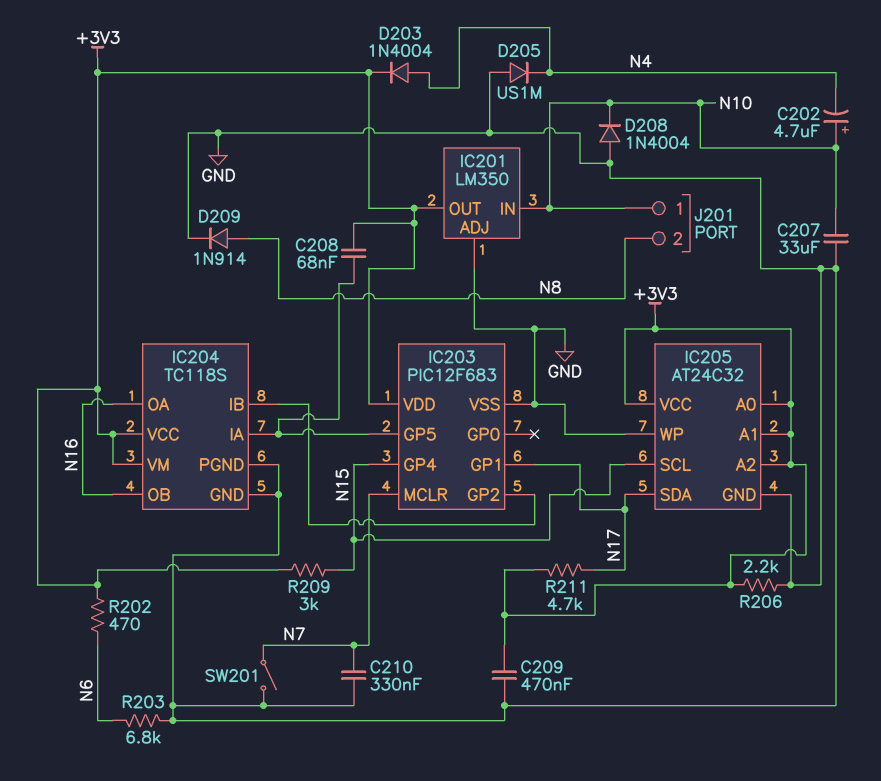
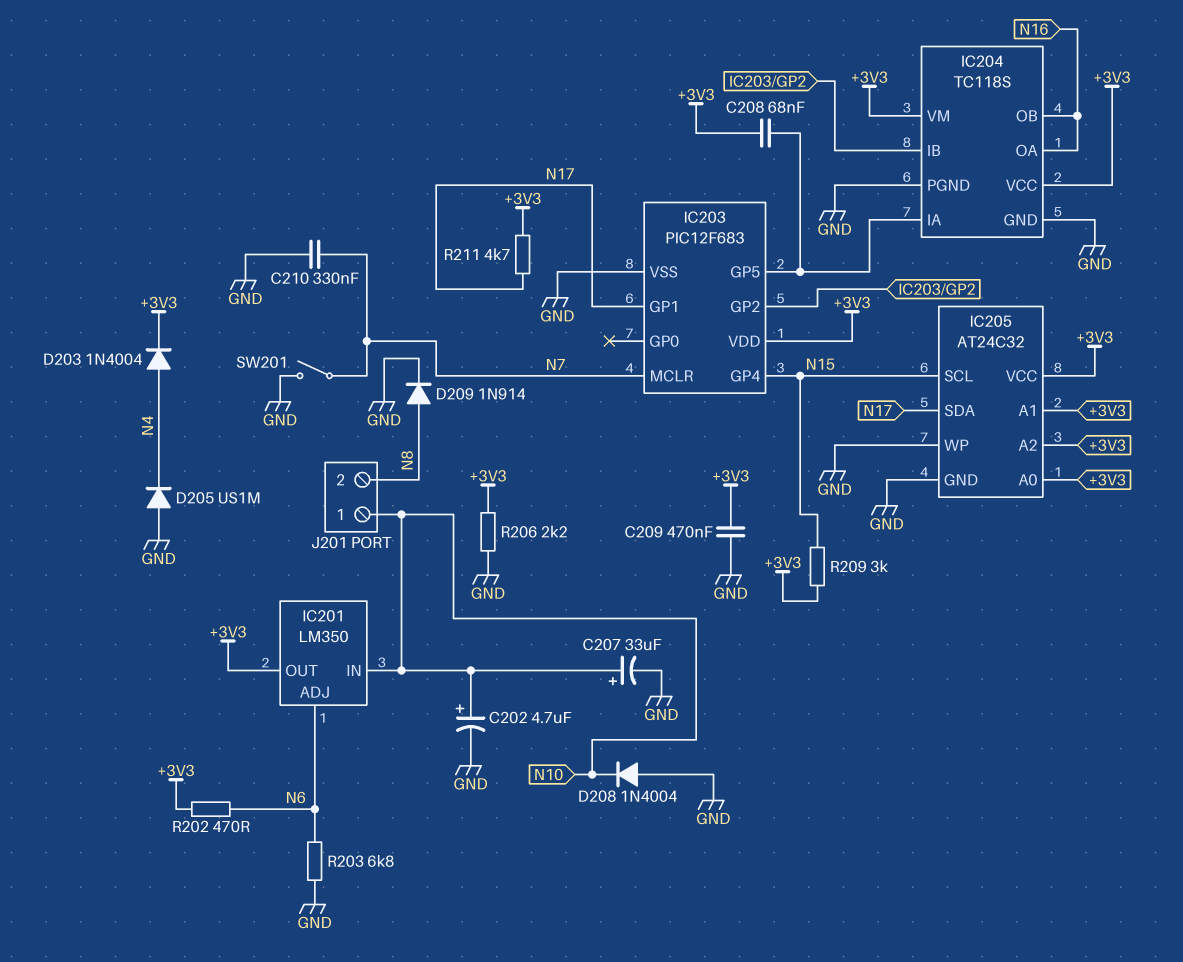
C202: 4.7uF (plus N10, minus N4) -> 4.7uF (plus N10, minus GND)
C207: 33uF (GND, N10) -> 33uF (plus N10, minus GND)
IC201 pin ADJ: GND -> N6

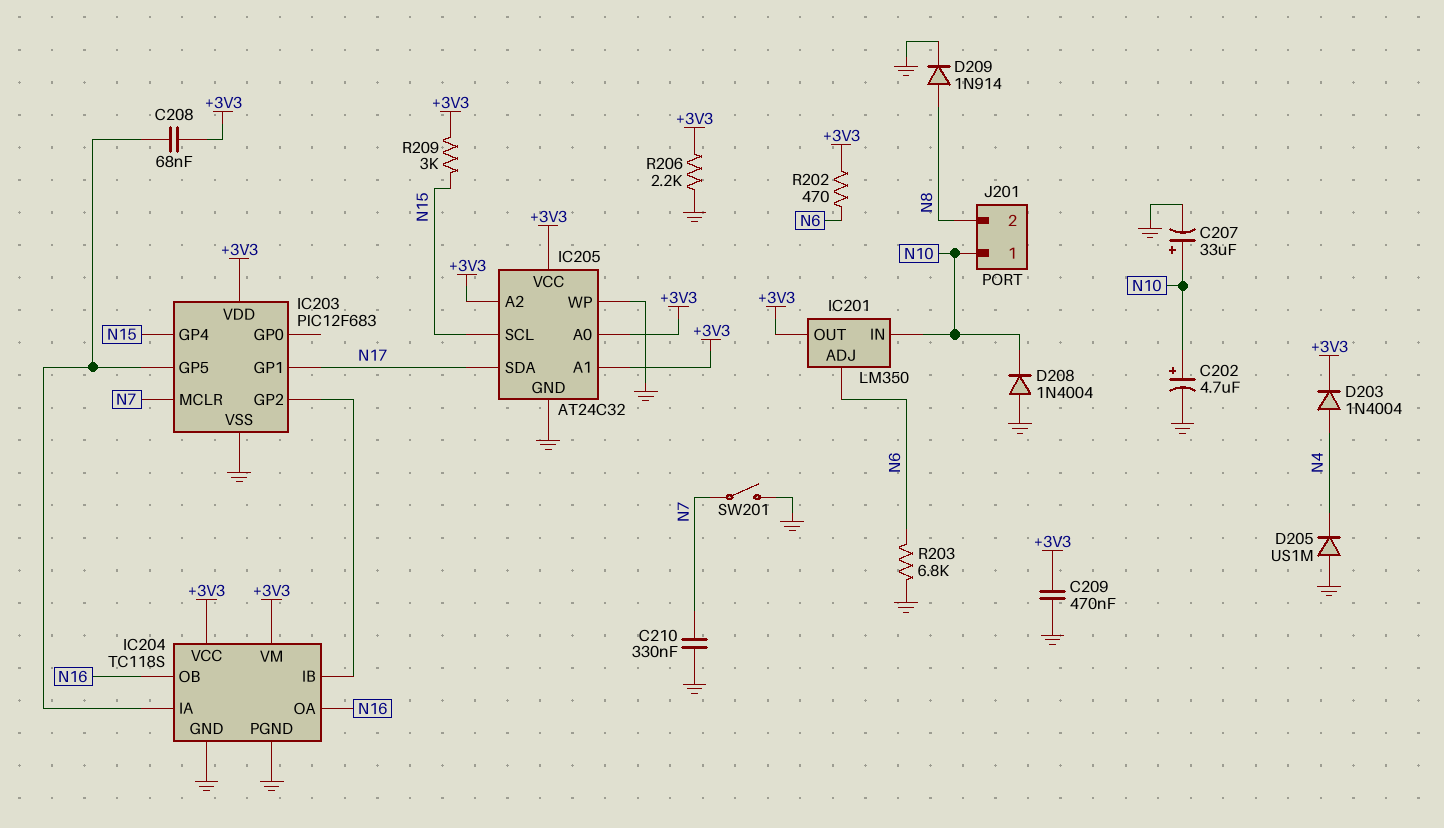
R211: 4.7k (+3V3, N17) -> none

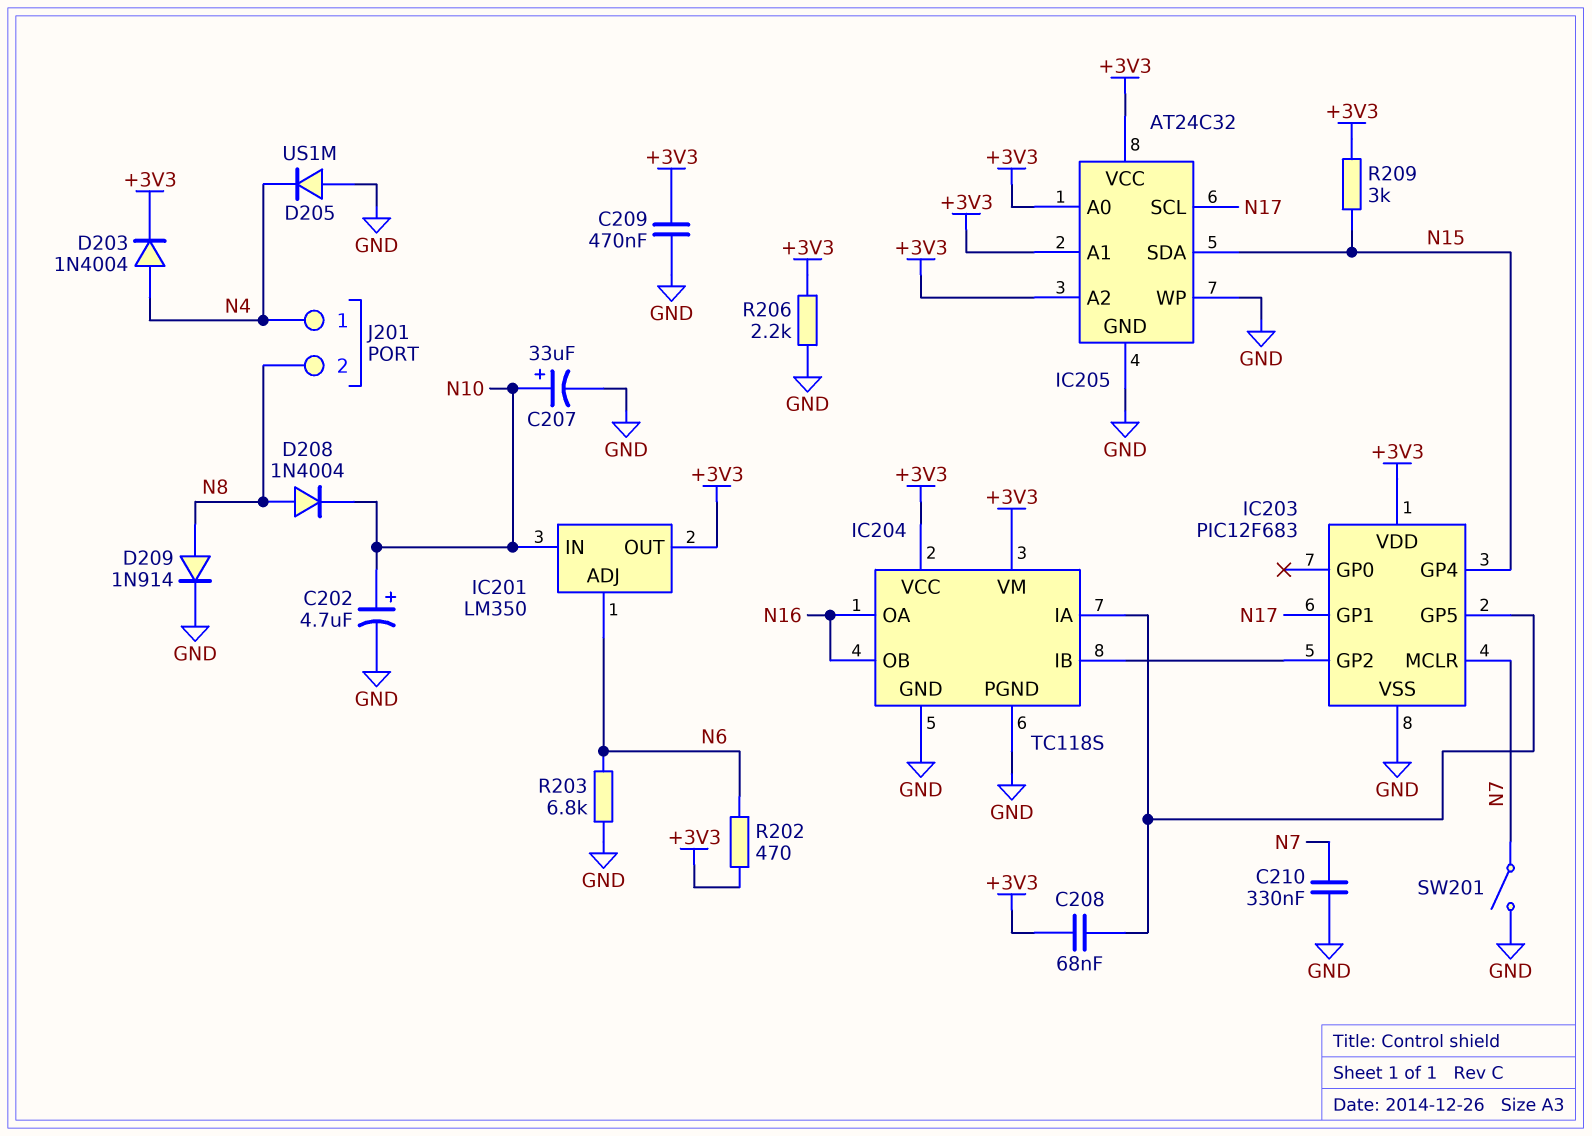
D208: diode 1N4004 (A GND, K N10) -> diode 1N4004 (A N8, K N10)
IC205 pin SCL: N15 -> N17
IC205 pin SDA: N17 -> N15
J201 pin 1: N10 -> N4

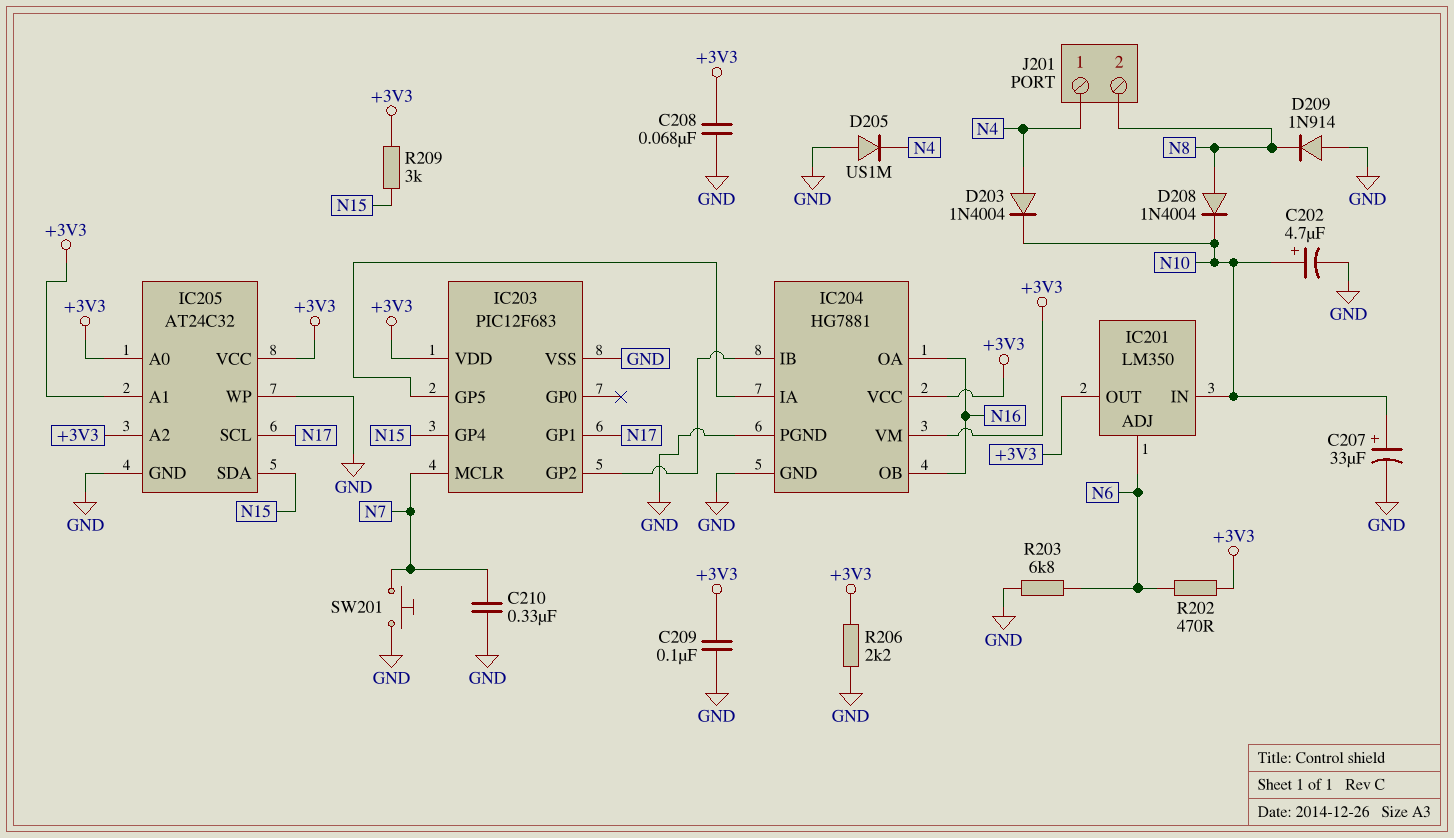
C208: 68nF (+3V3, IC203/GP5) -> 68nF (+3V3, GND)
C209: 470nF (+3V3, GND) -> 100nF (+3V3, GND)
D203: diode 1N4004 (A N4, K +3V3) -> diode 1N4004 (A N4, K N10)
D209: diode 1N914 (A N8, K GND) -> diode 1N914 (A GND, K N8)
IC204: TC118S -> HG7881
SW201: switch (GND, N7) -> button (GND, N7)

